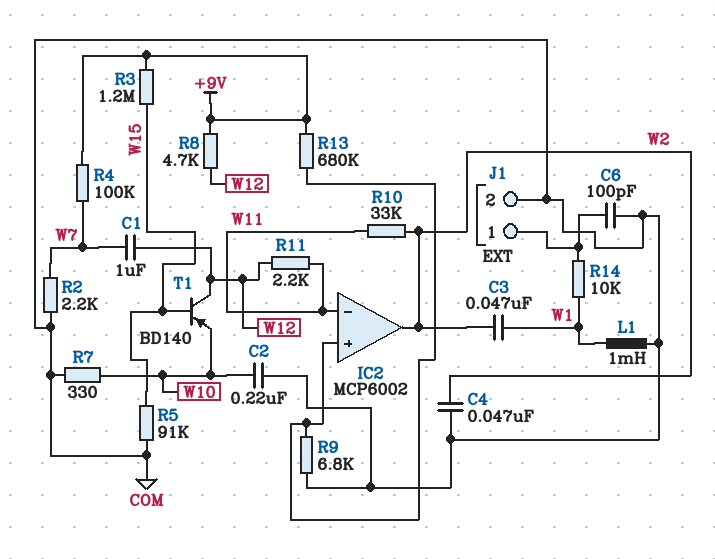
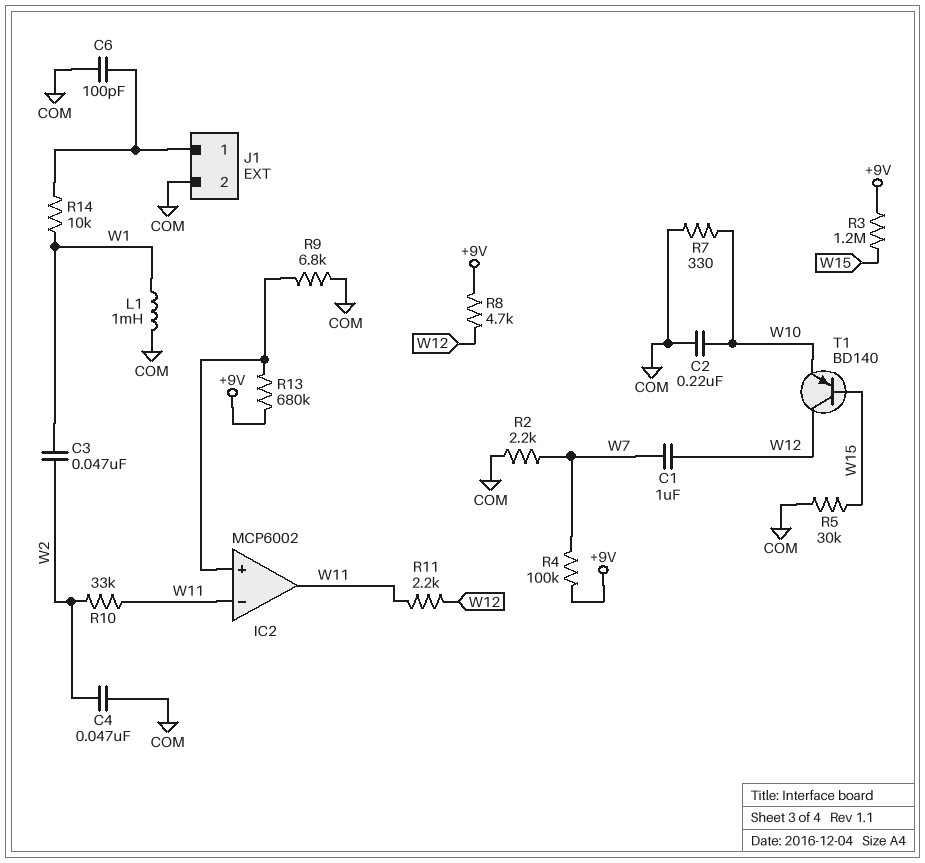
IC2 pin out: W2 -> W11
R5: 91k (COM, W15) -> 30k (COM, W15)

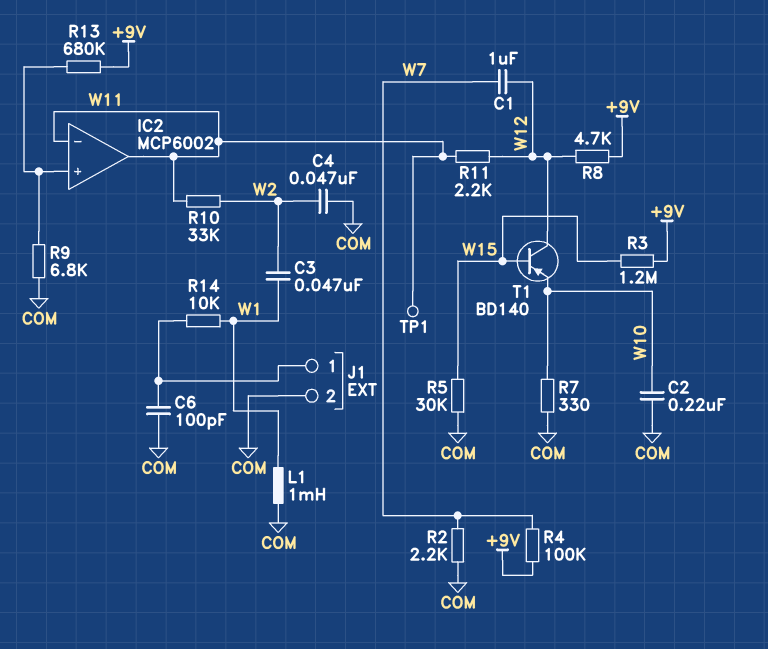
TP1: none -> test point (W11)

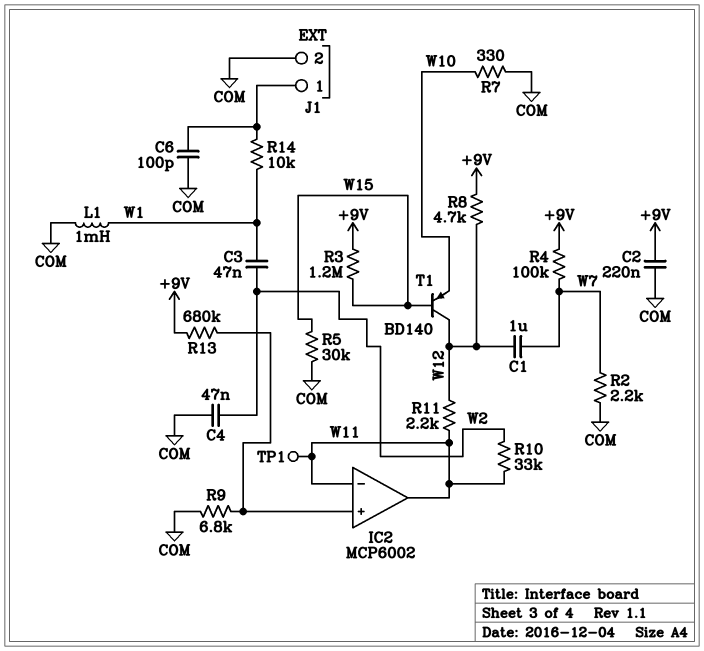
C2: 220nF (COM, W10) -> 220nF (+9V, COM)

